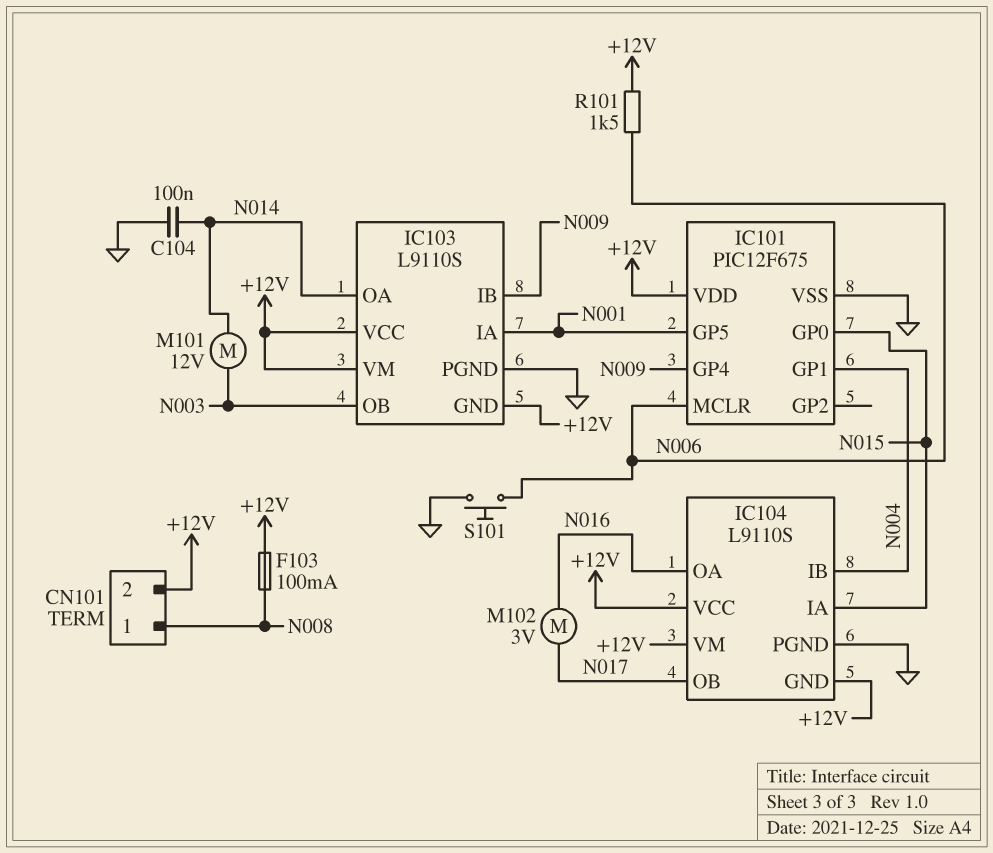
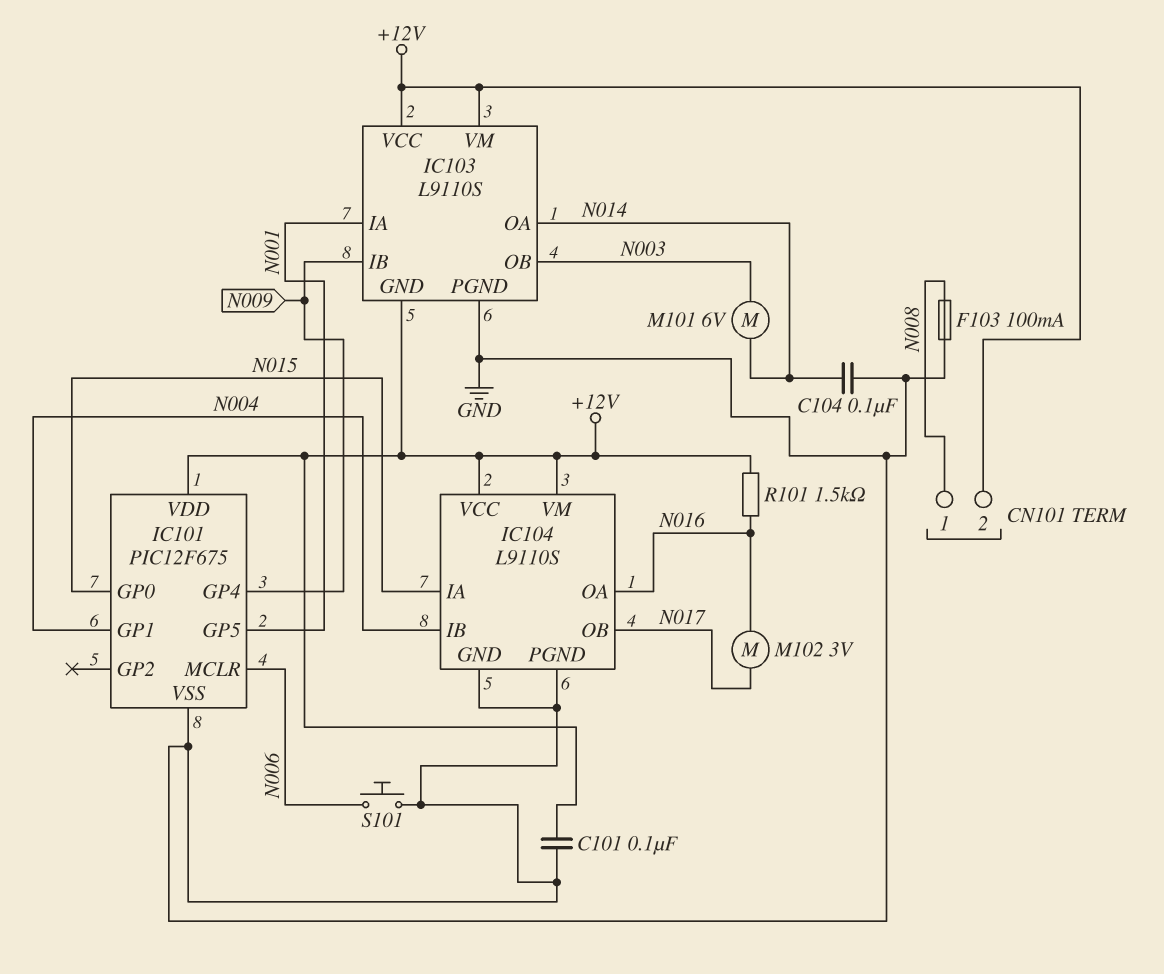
C101: none -> 100nF (+12V, GND)
F103: 100mA (+12V, N008) -> 100mA (GND, N008)
IC104 pin GND: +12V -> GND
M101: motor 12V (N003, N014) -> motor 6V (N003, N014)
R101: 1.5k (+12V, N006) -> 1.5k (+12V, N016)

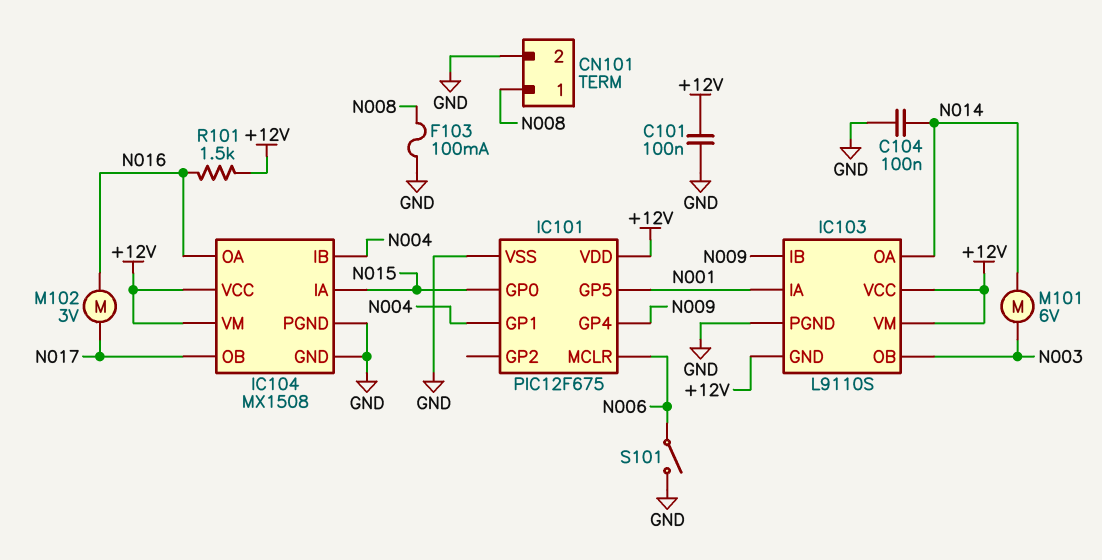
CN101 pin 2: +12V -> GND
IC104: L9110S -> MX1508
S101: button (GND, N006) -> switch (GND, N006)

